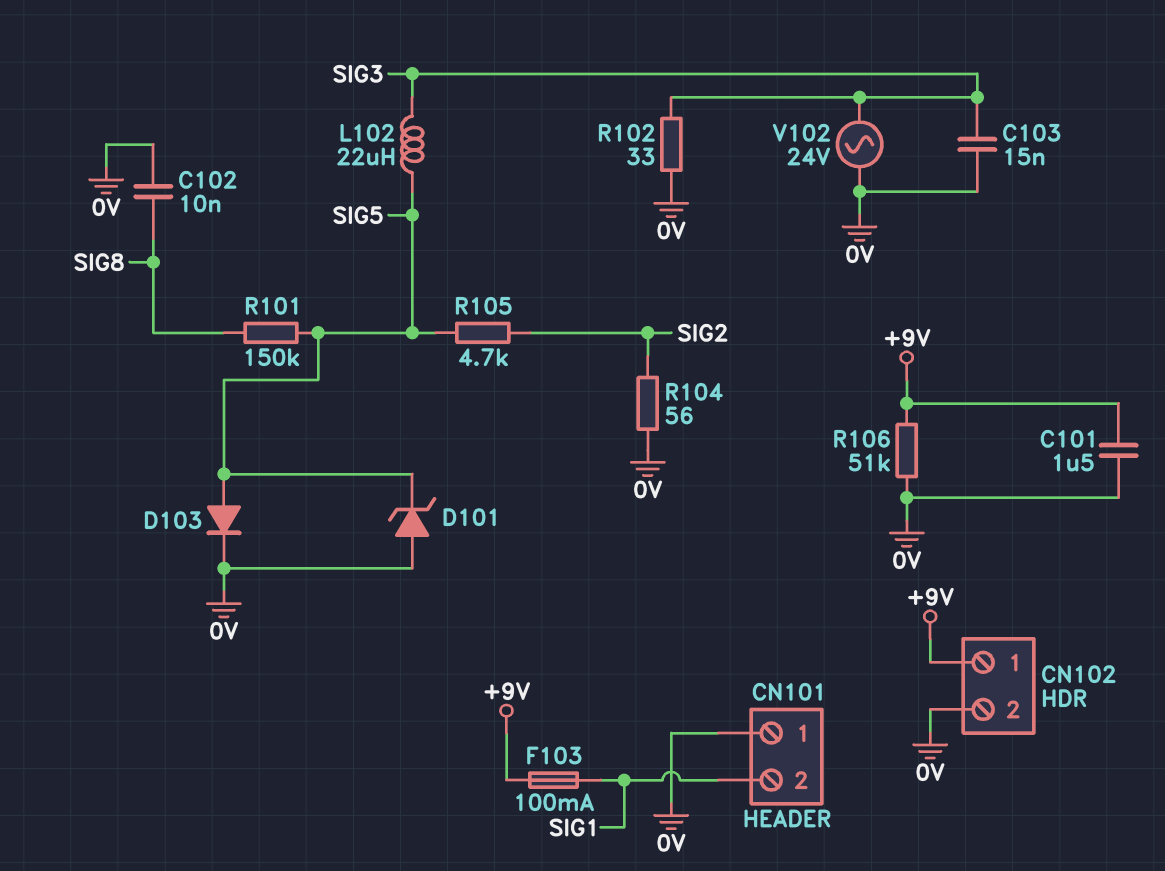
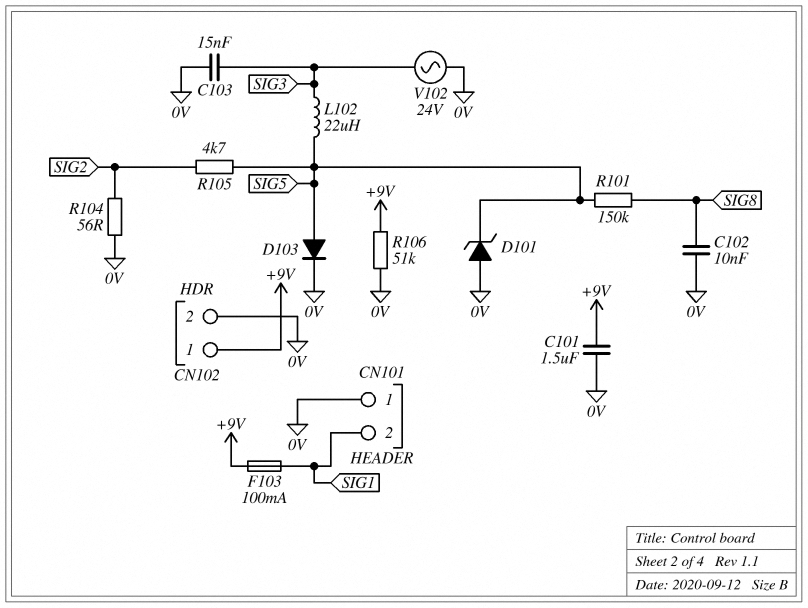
R102: 33 (0V, SIG3) -> none

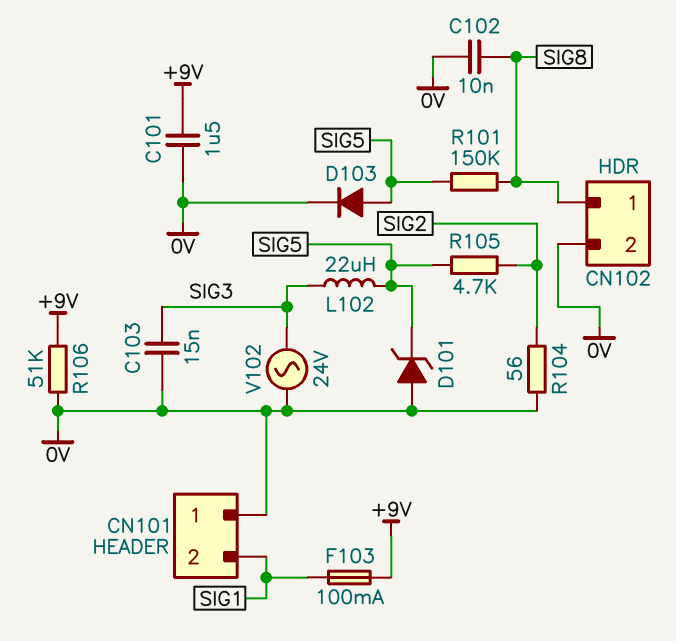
CN102 pin 1: +9V -> SIG8

